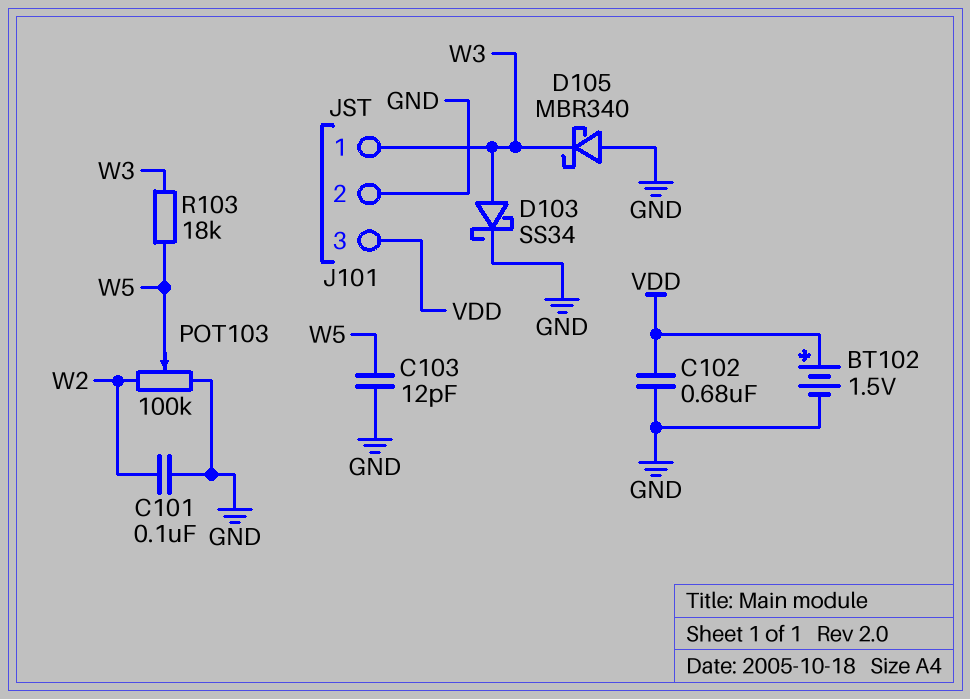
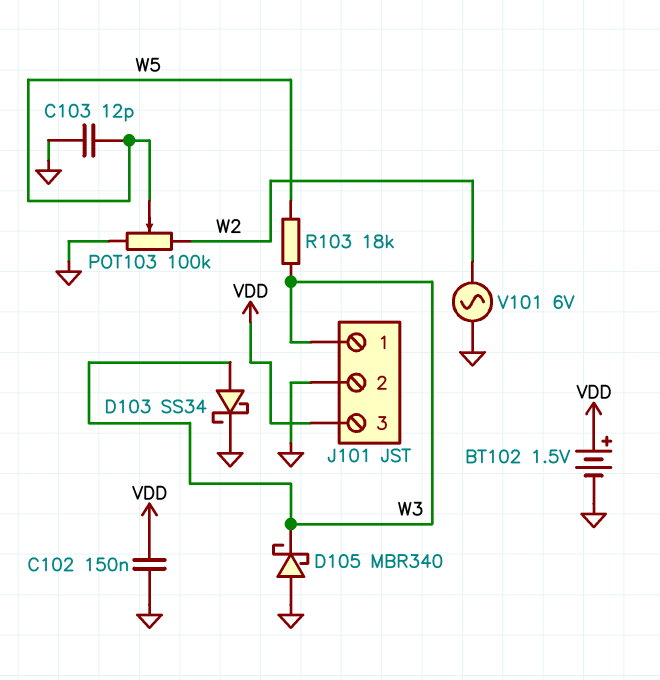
C101: 100nF (GND, W2) -> none
C102: 680nF (GND, VDD) -> 150nF (GND, VDD)
V101: none -> AC 6V (GND, W2)

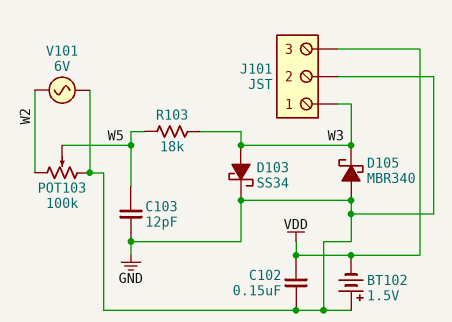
BT102: 1.5V (plus VDD, minus GND) -> 1.5V (plus GND, minus VDD)

